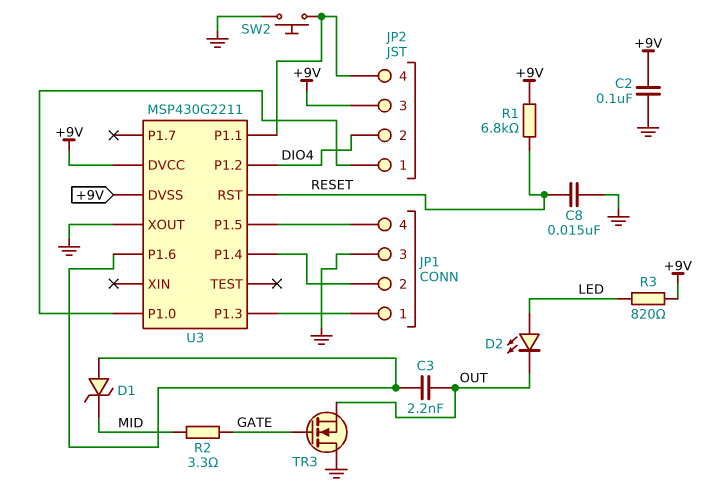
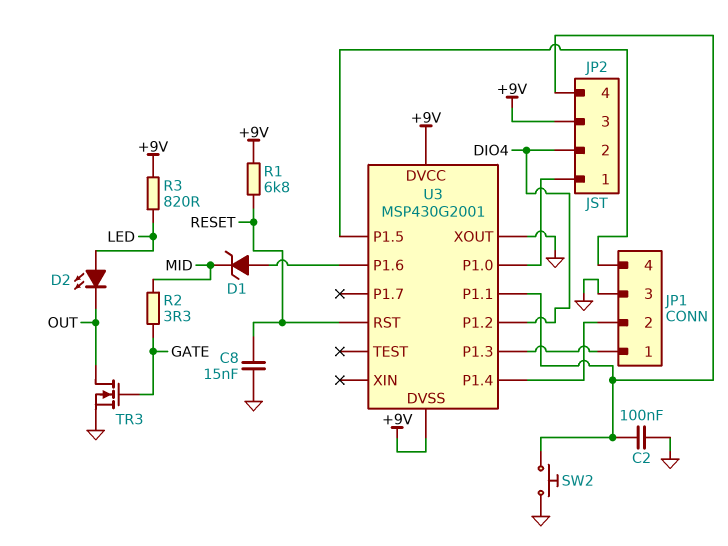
C2: 100nF (+9V, GND) -> 100nF (GND, JP2/4)
C3: 2.2nF (OUT, U3/P1.6) -> none
TR3: NMOS (G GATE, D GND, S OUT) -> NMOS (G GATE, D OUT, S GND)
U3: MSP430G2211 -> MSP430G2001

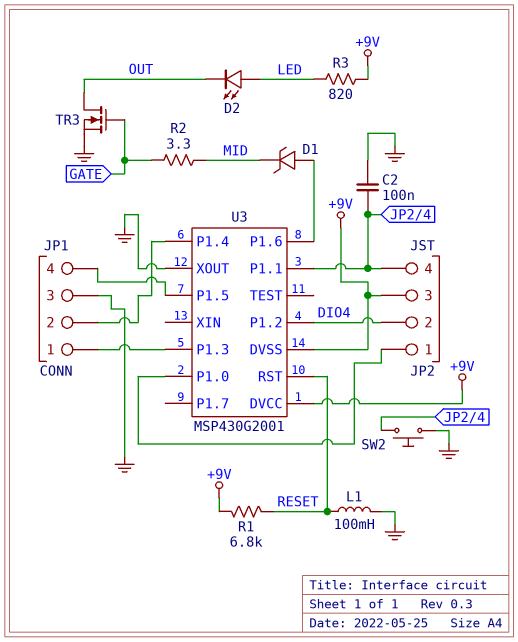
C8: 15nF (GND, RESET) -> none
L1: none -> 100mH (GND, RESET)

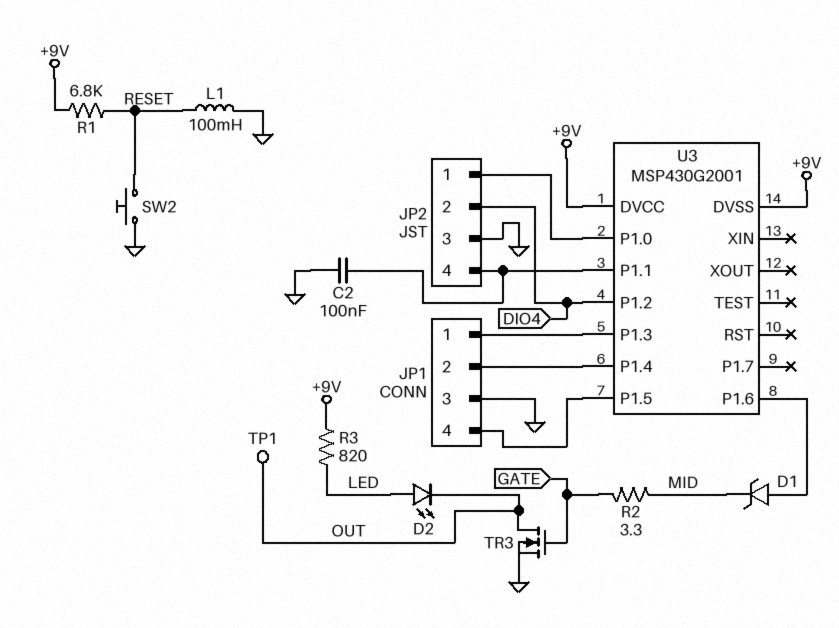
JP2 pin 3: +9V -> GND
SW2: button (GND, JP2/4) -> button (GND, RESET)
TP1: none -> test point (OUT)
U3 pin RST: RESET -> none
U3 pin XOUT: GND -> none

